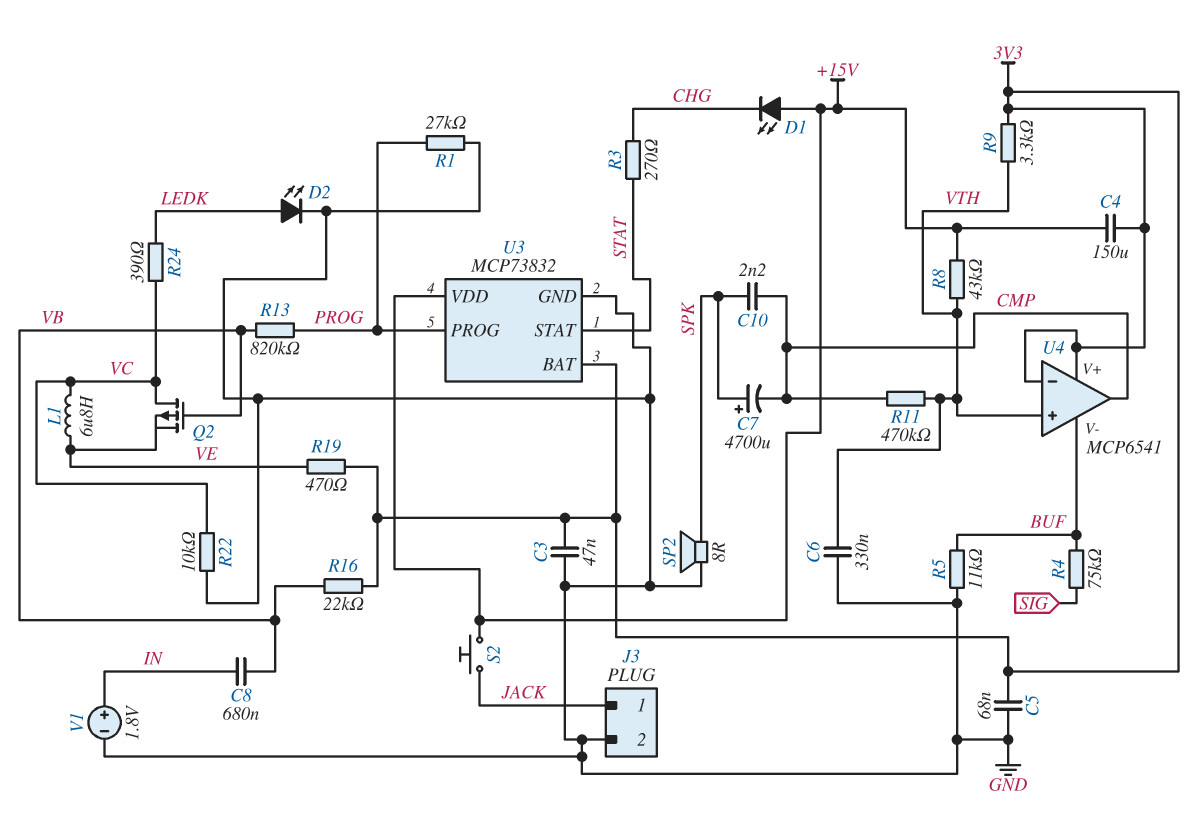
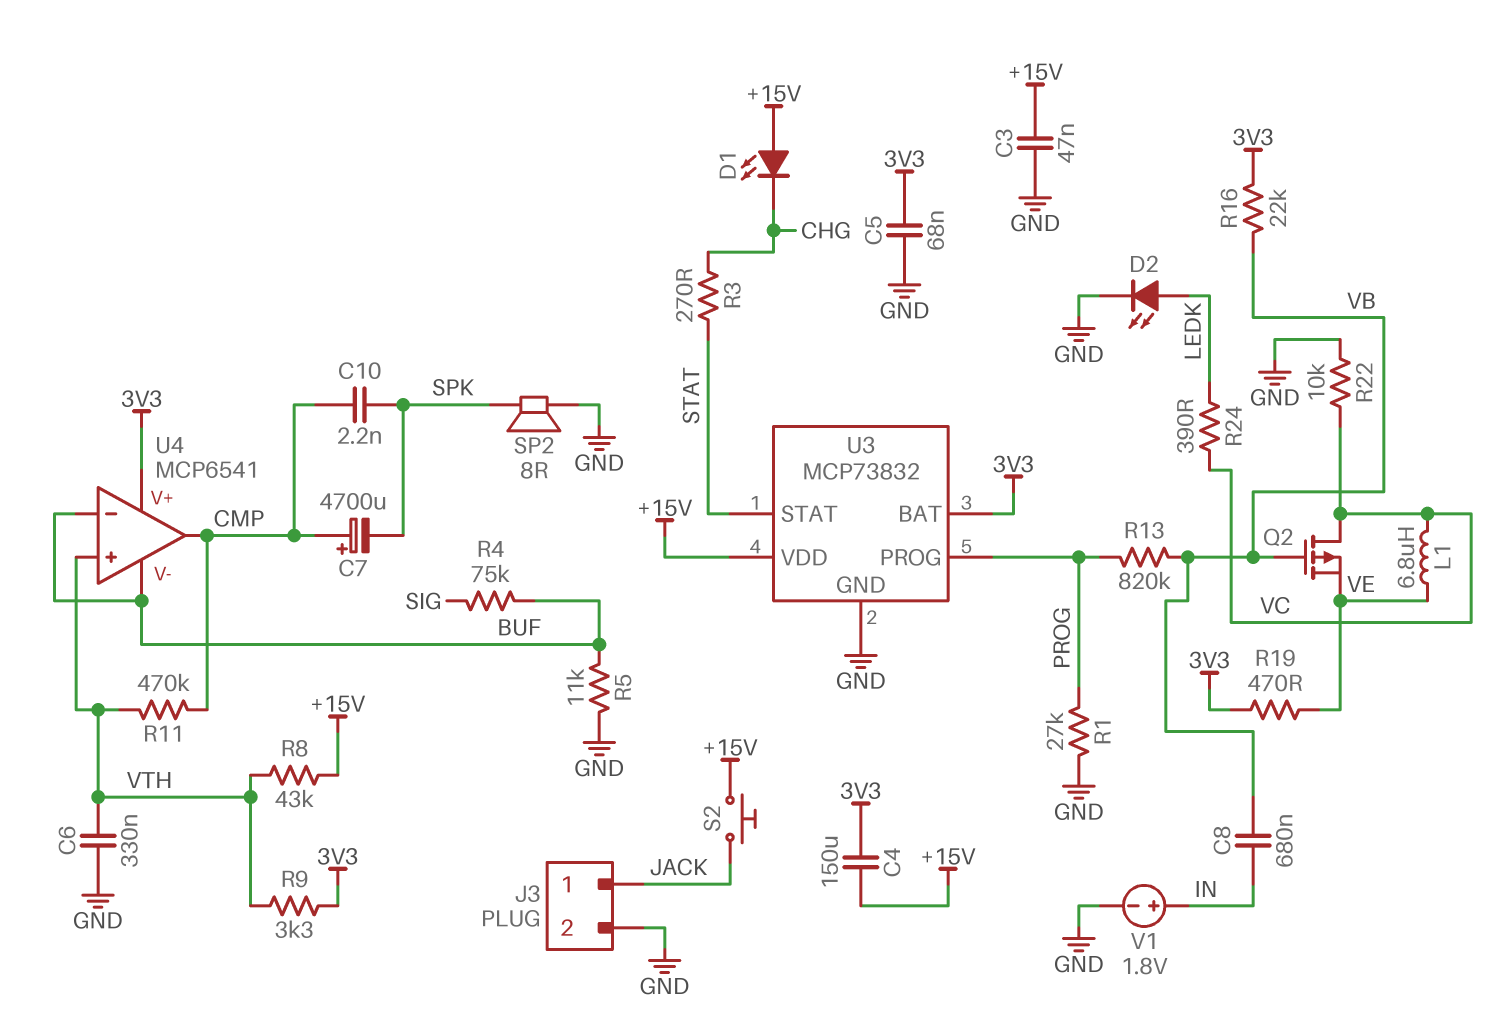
C3: 47nF (3V3, GND) -> 47nF (+15V, GND)
C7: 4700uF (plus SPK, minus CMP) -> 4700uF (plus CMP, minus SPK)
U4 pin in-: 3V3 -> BUF

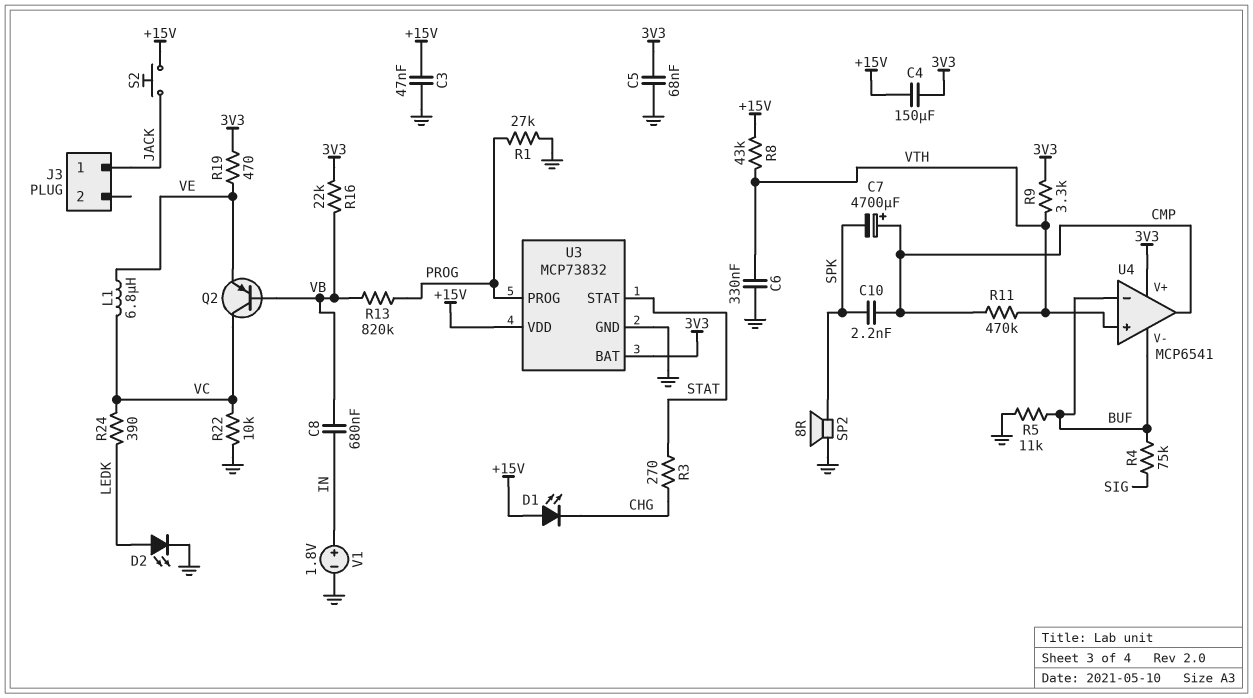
J3 pin 2: GND -> none
Q2: PMOS (G VB, D VC, S VE) -> PNP (B VB, C VC, E VE)

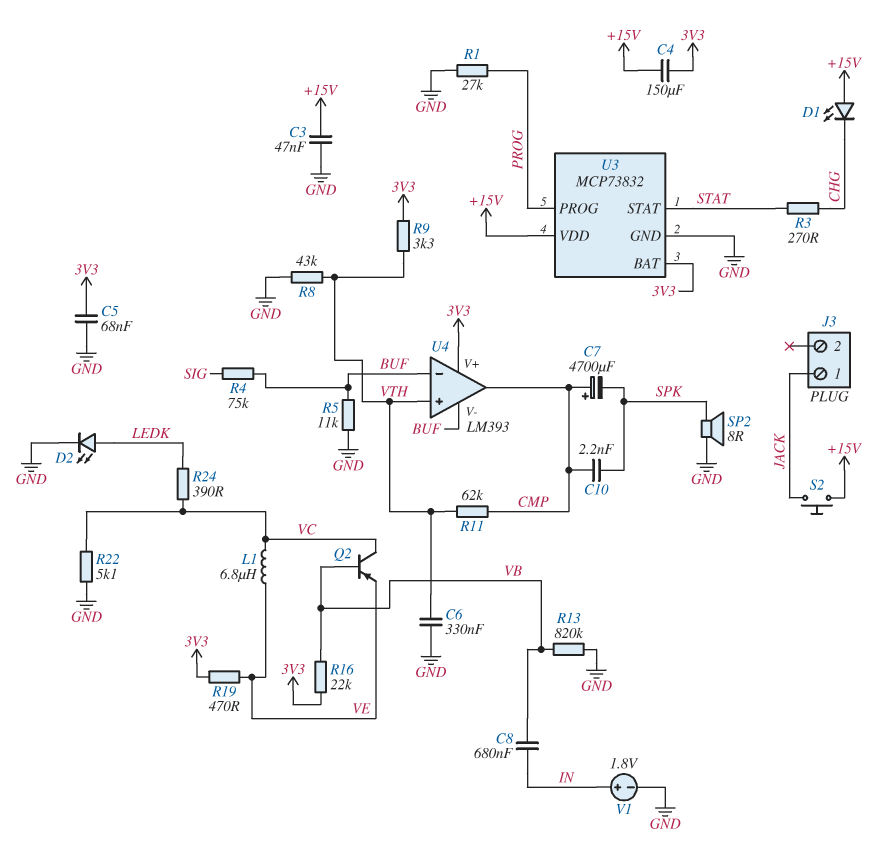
R8: 43k (+15V, VTH) -> 43k (GND, VTH)
R11: 470k (CMP, VTH) -> 62k (CMP, VTH)
R13: 820k (PROG, VB) -> 820k (GND, VB)
R22: 10k (GND, VC) -> 5.1k (GND, VC)
U4: MCP6541 -> LM393

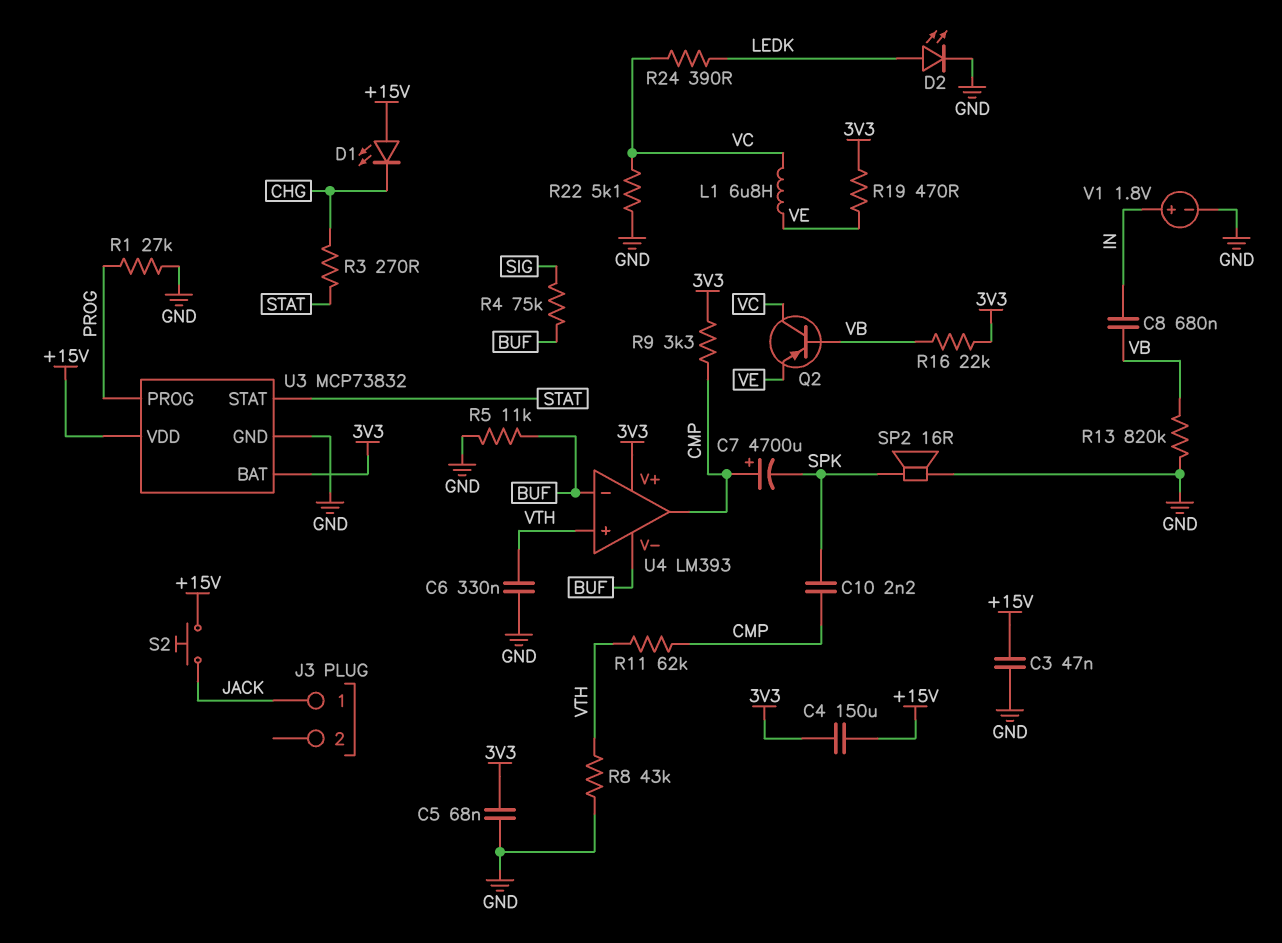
R9: 3.3k (3V3, VTH) -> 3.3k (3V3, CMP)
SP2: speaker 8R (GND, SPK) -> speaker 16R (GND, SPK)

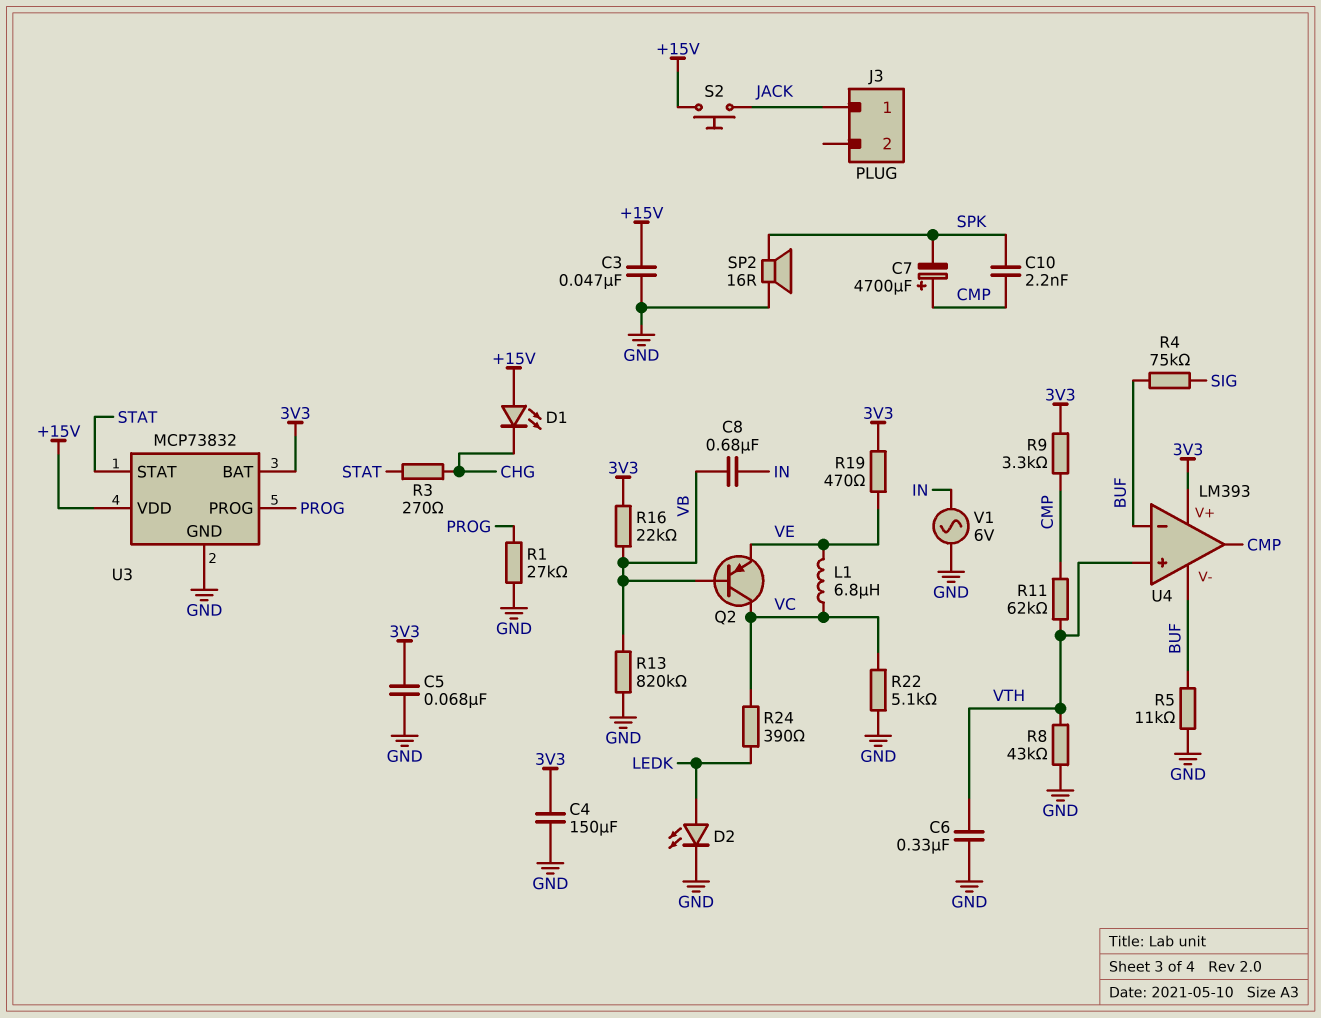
C4: 150uF (+15V, 3V3) -> 150uF (3V3, GND)
V1: 1.8V (plus IN, minus GND) -> AC 6V (GND, IN)

